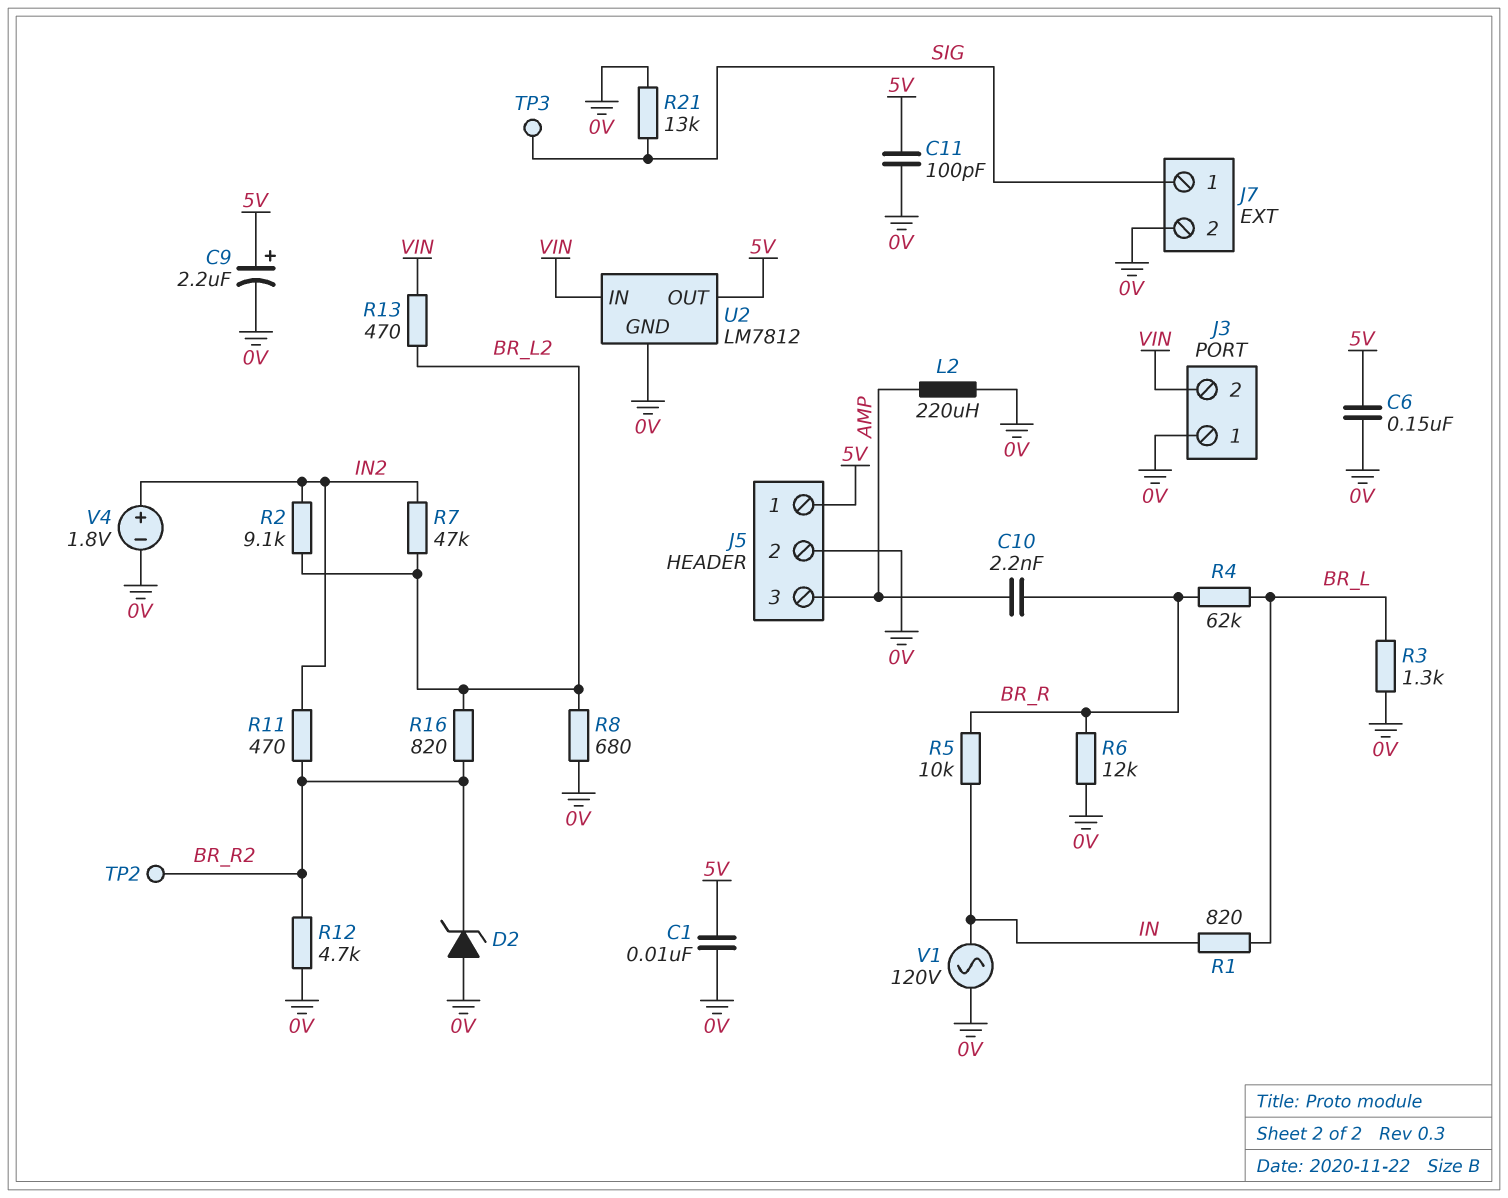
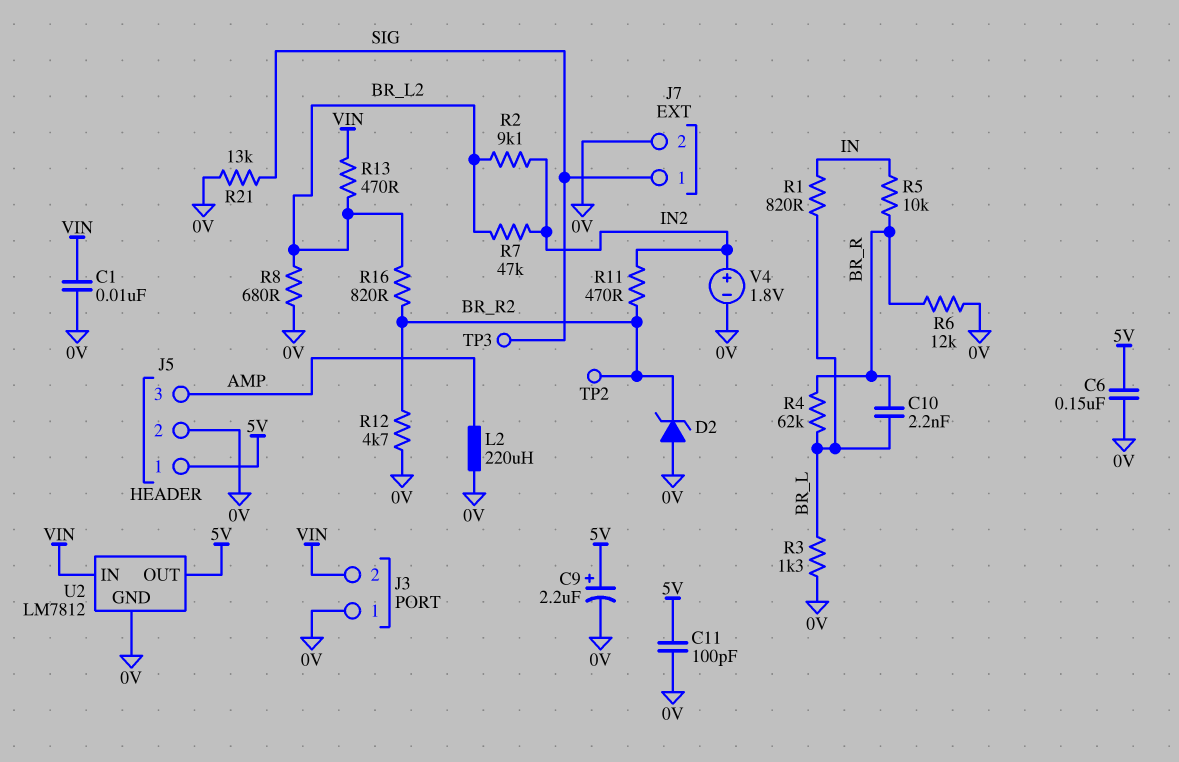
C1: 10nF (0V, 5V) -> 10nF (0V, VIN)
C10: 2.2nF (AMP, BR_R) -> 2.2nF (BR_L, BR_R)
V1: AC 120V (0V, IN) -> none

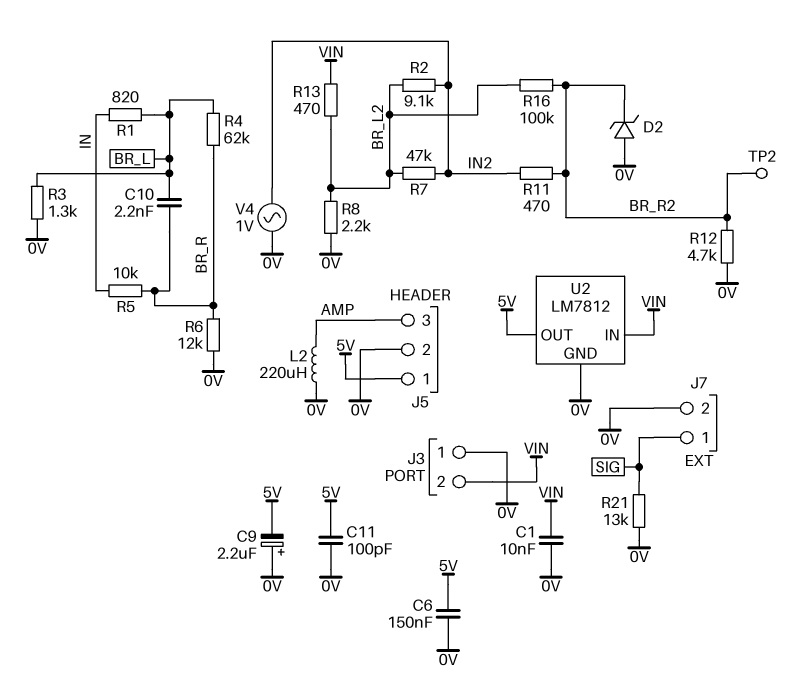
C9: 2.2uF (plus 5V, minus 0V) -> 2.2uF (plus 0V, minus 5V)
R8: 680 (0V, BR_L2) -> 2.2k (0V, BR_L2)
R16: 820 (BR_L2, BR_R2) -> 100k (BR_L2, BR_R2)
TP3: test point (SIG) -> none
V4: 1.8V (plus IN2, minus 0V) -> AC 1V (0V, IN2)

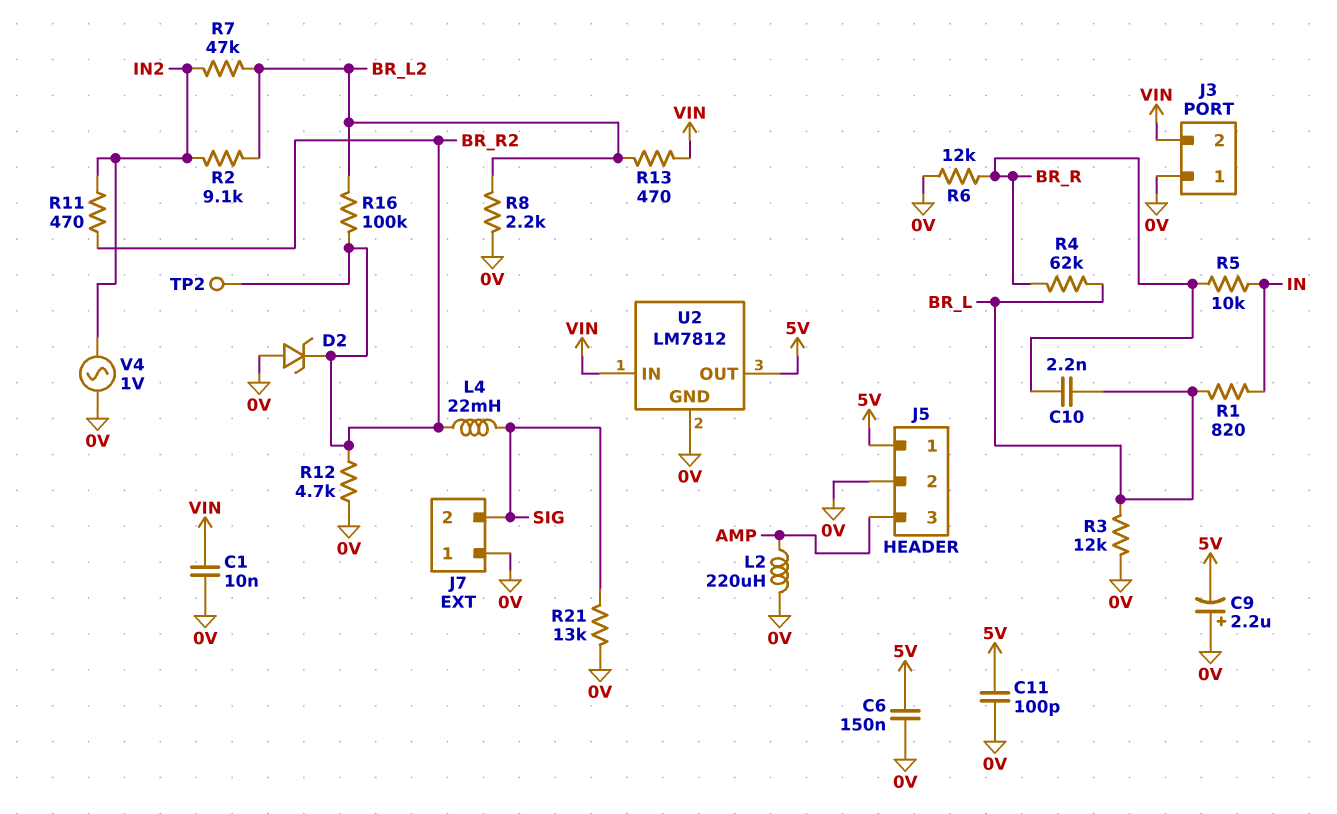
J7 pin 1: SIG -> 0V
J7 pin 2: 0V -> SIG
L4: none -> 22mH (BR_R2, SIG)
R3: 1.3k (0V, BR_L) -> 12k (0V, BR_L)

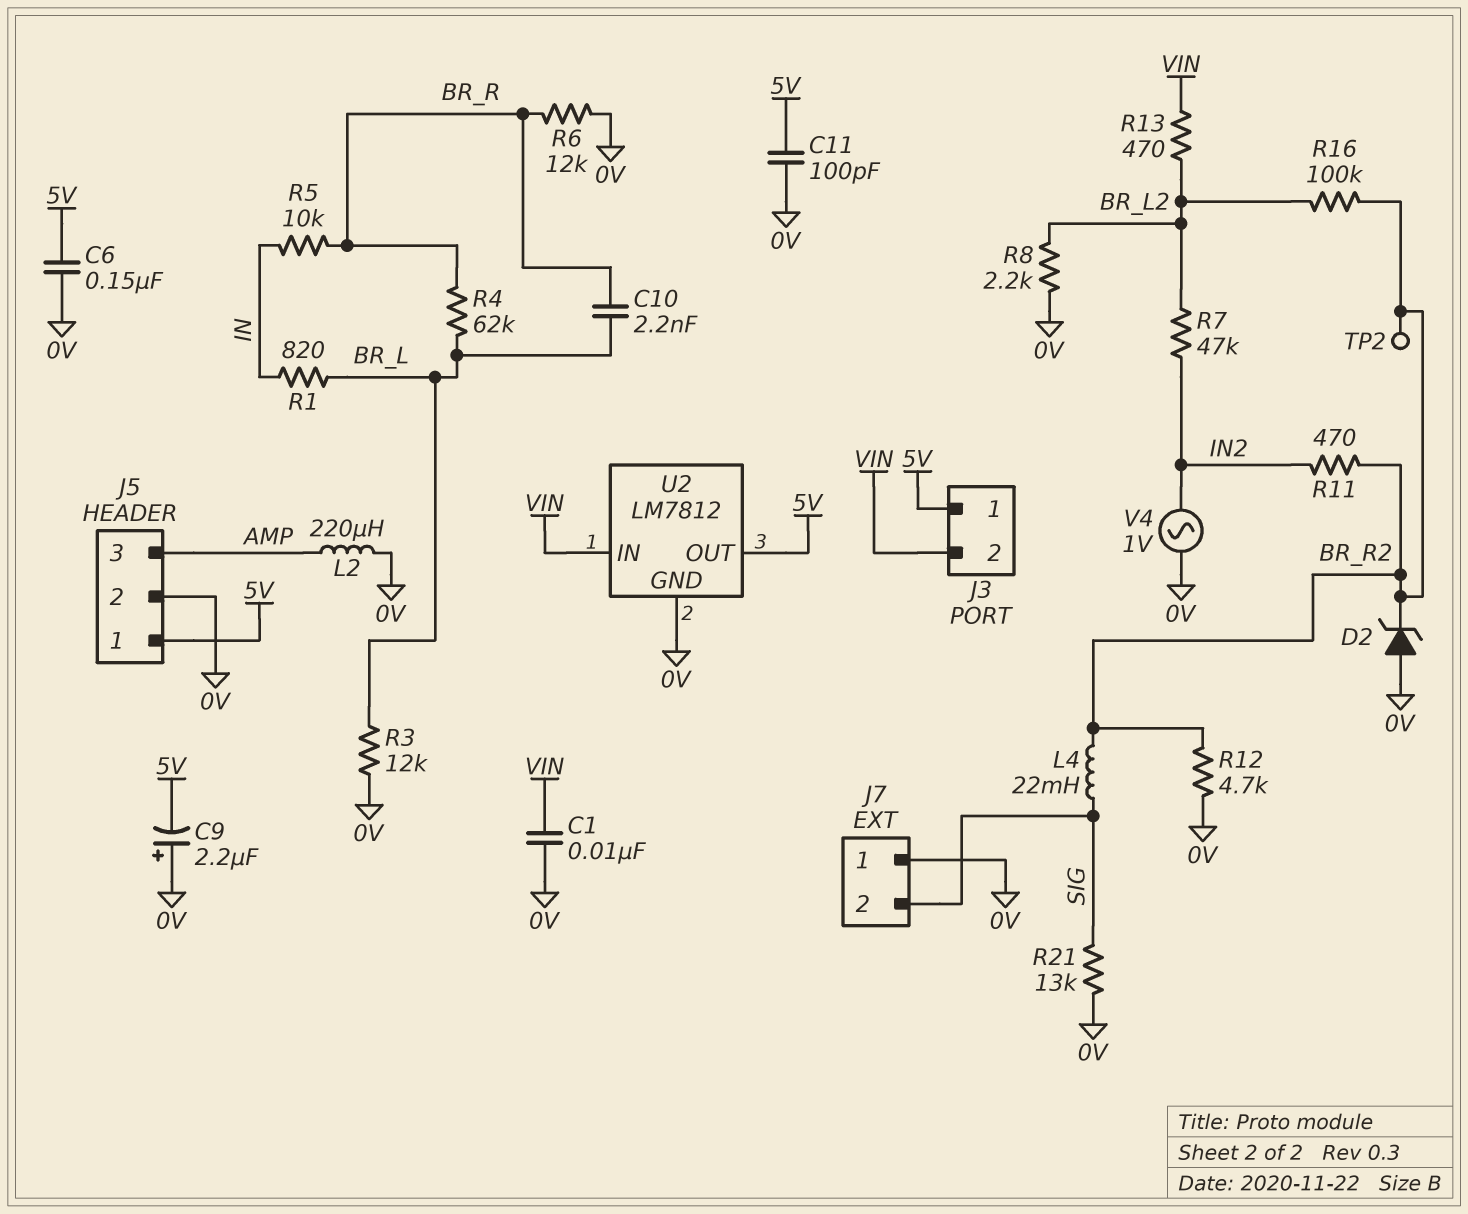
J3 pin 1: 0V -> 5V
R2: 9.1k (BR_L2, IN2) -> none

